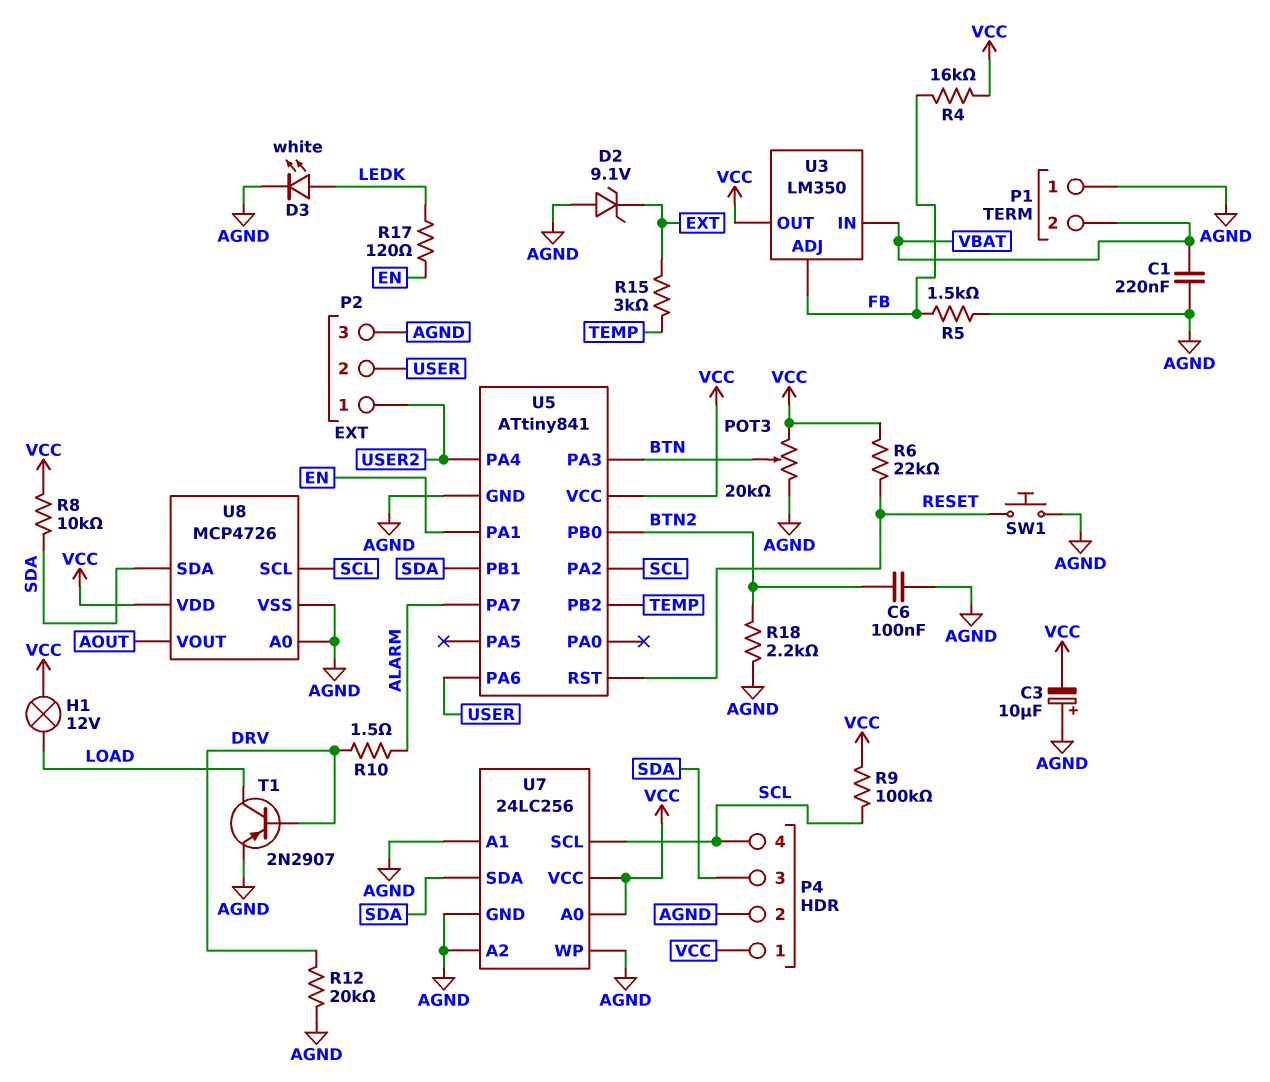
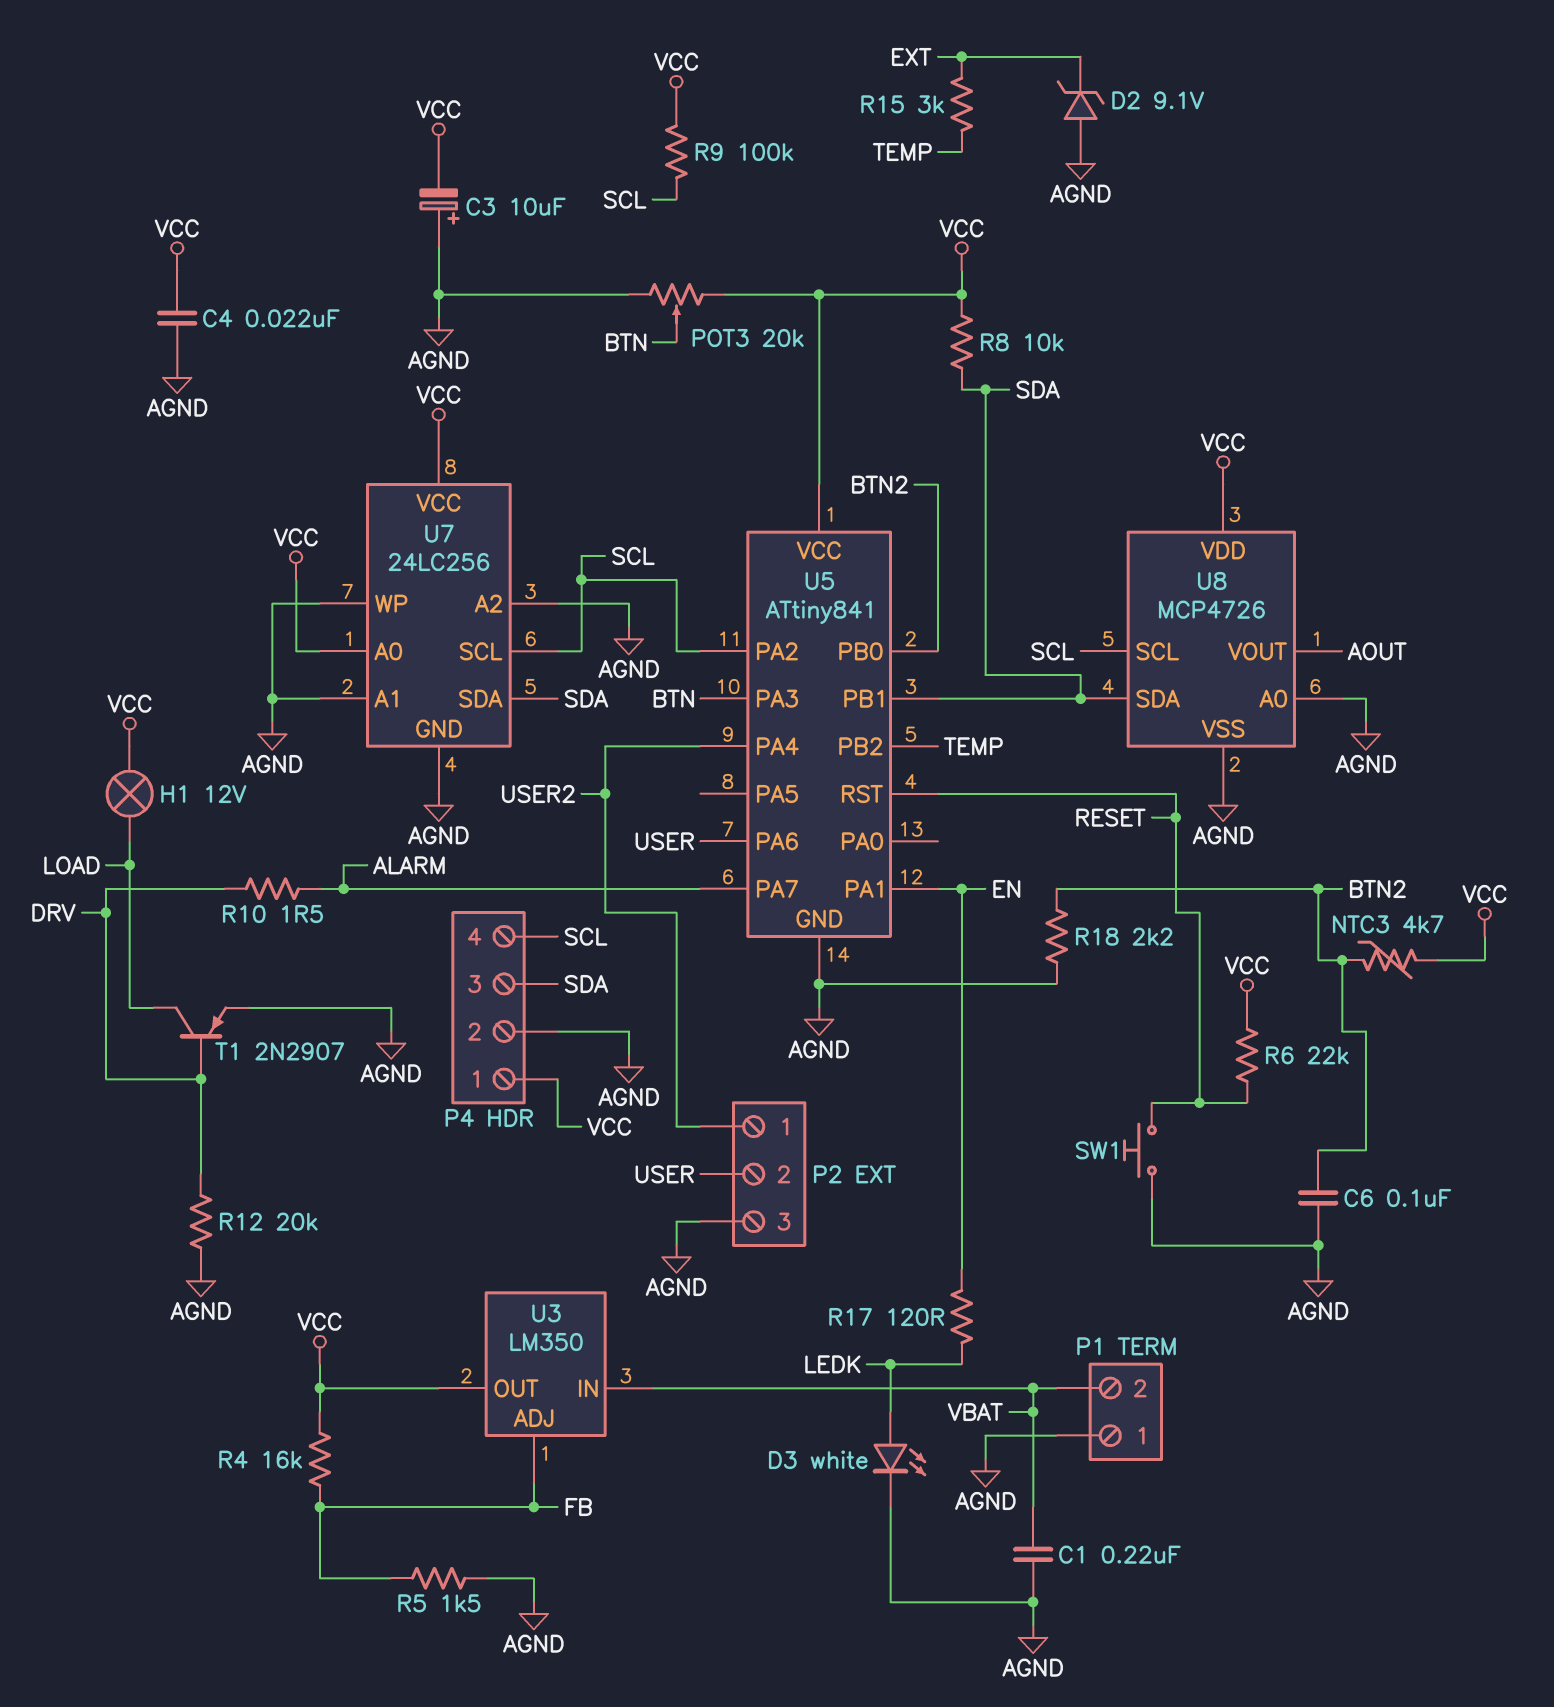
C4: none -> 22nF (AGND, VCC)
NTC3: none -> 4.7k (BTN2, VCC)

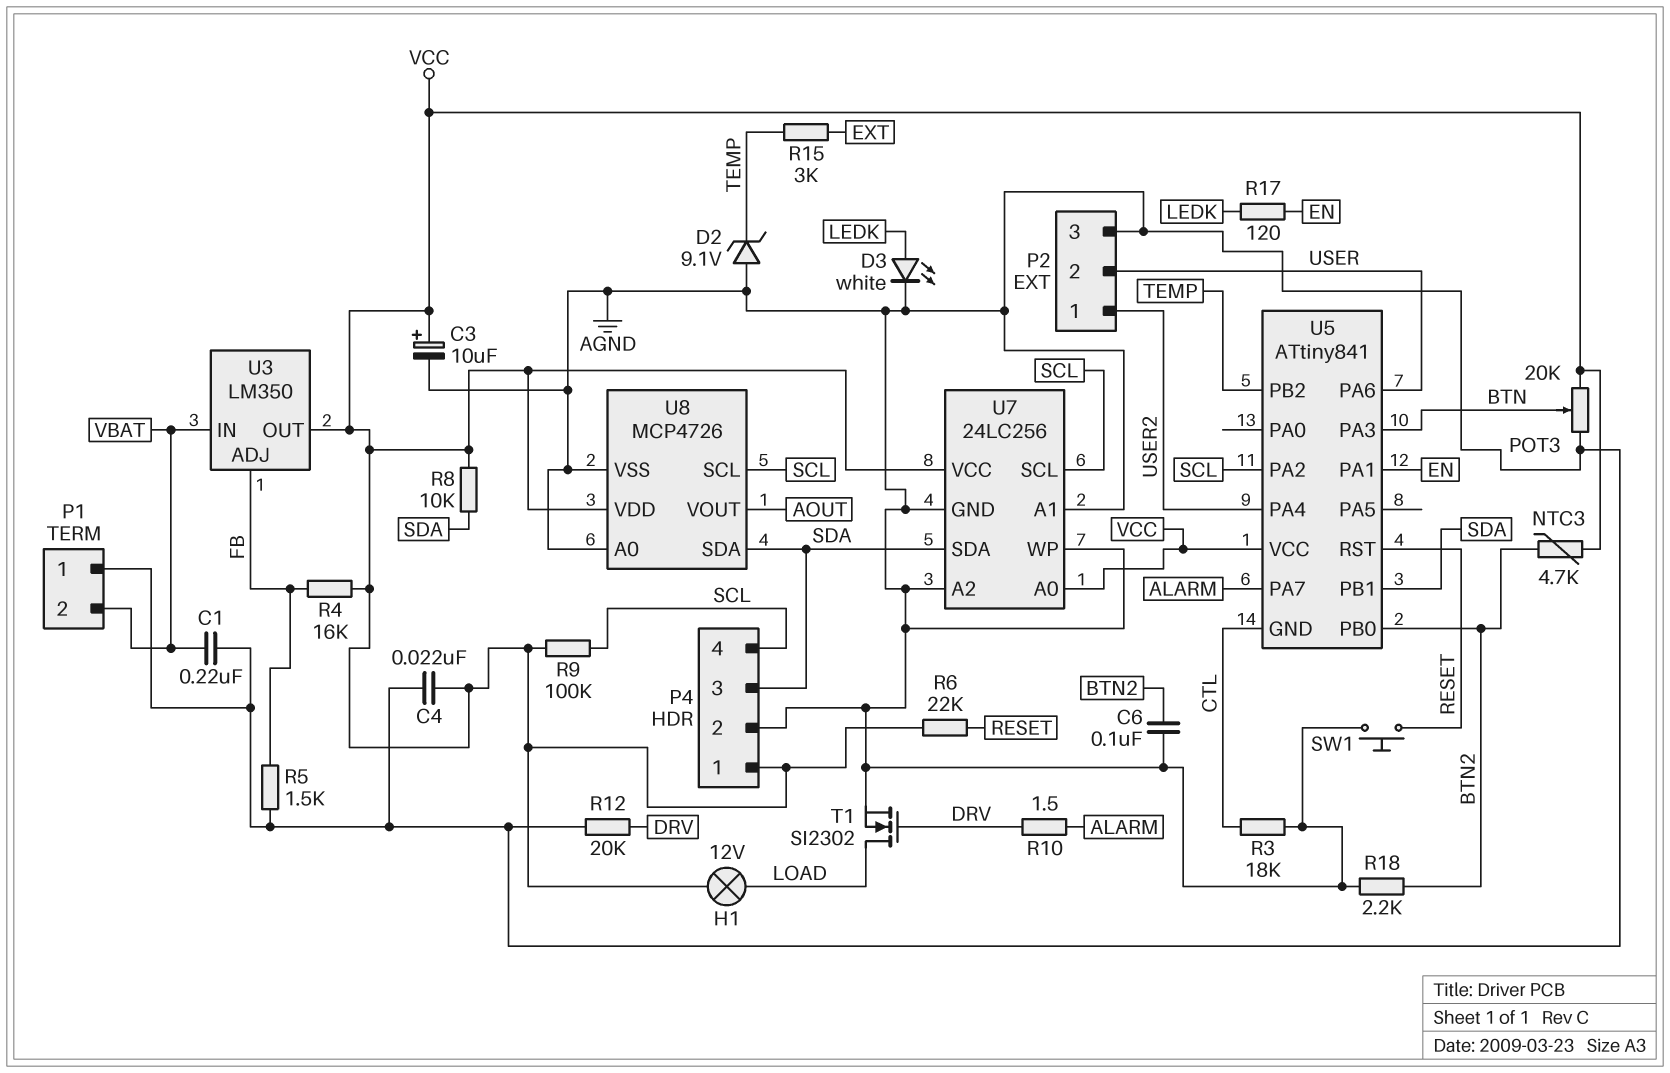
C3: 10uF (plus AGND, minus VCC) -> 10uF (plus VCC, minus AGND)
D2: zener 9.1V (A AGND, K EXT) -> zener 9.1V (A AGND, K TEMP)
R3: none -> 18k (AGND, CTL)
T1: PNP 2N2907 (B DRV, C LOAD, E AGND) -> NMOS SI2302 (G DRV, D LOAD, S AGND)
U5 pin GND: AGND -> CTL

